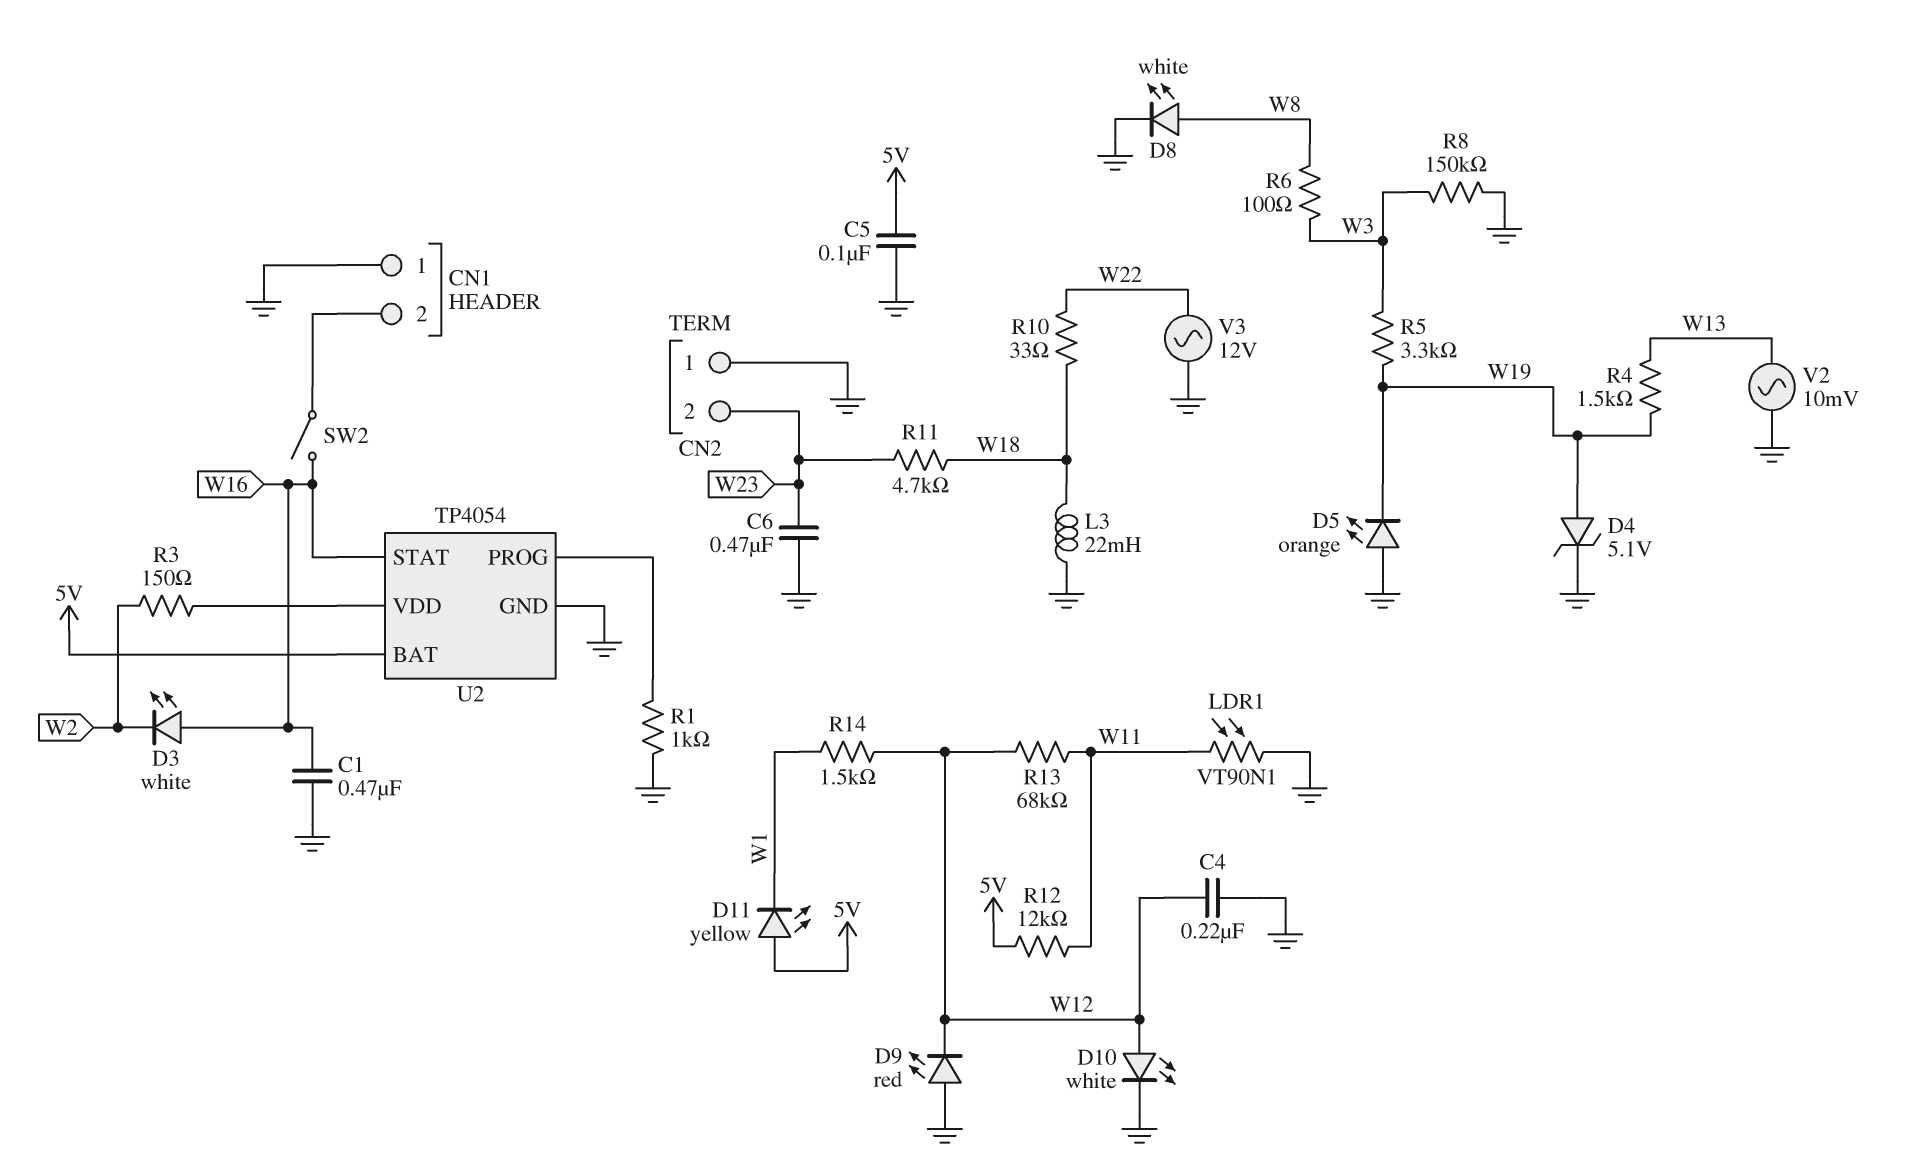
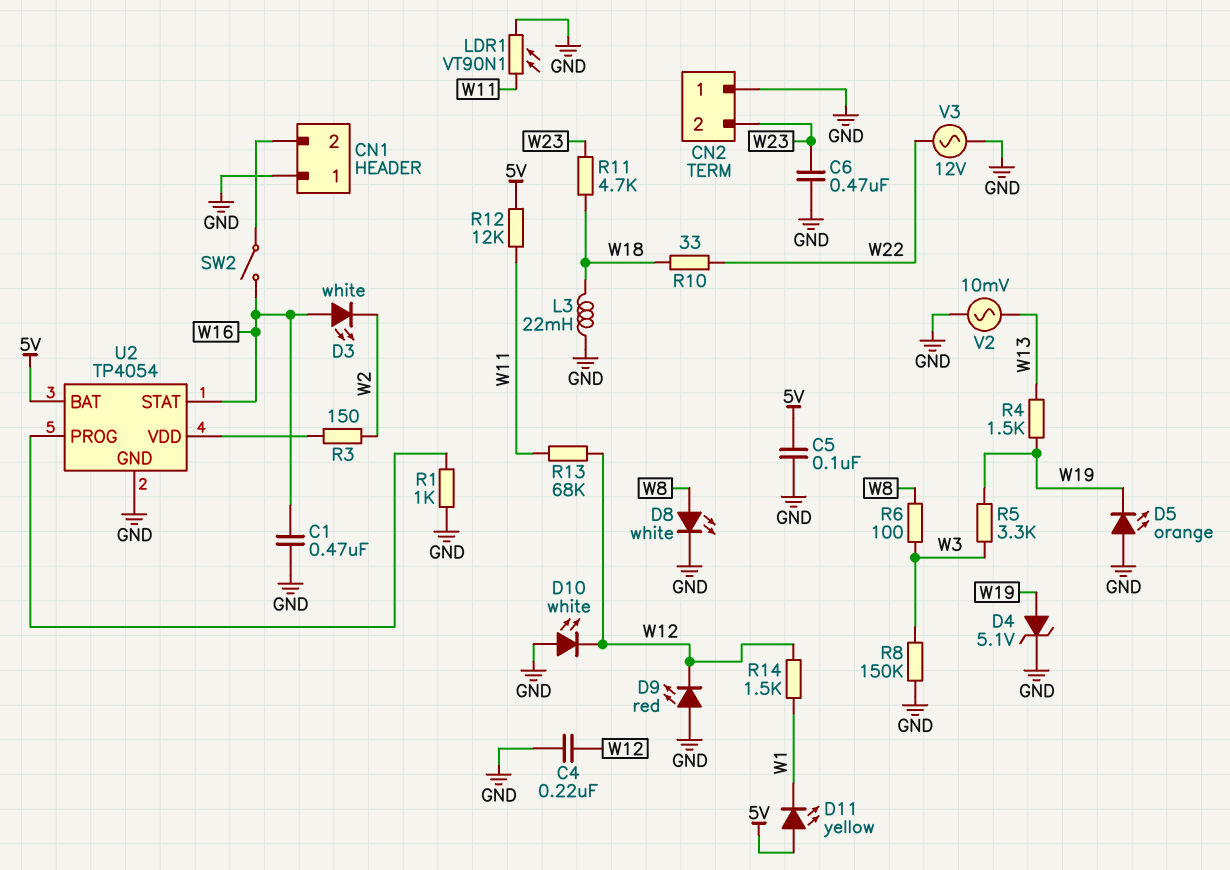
D10: LED white (A W12, K GND) -> LED white (A GND, K W12)

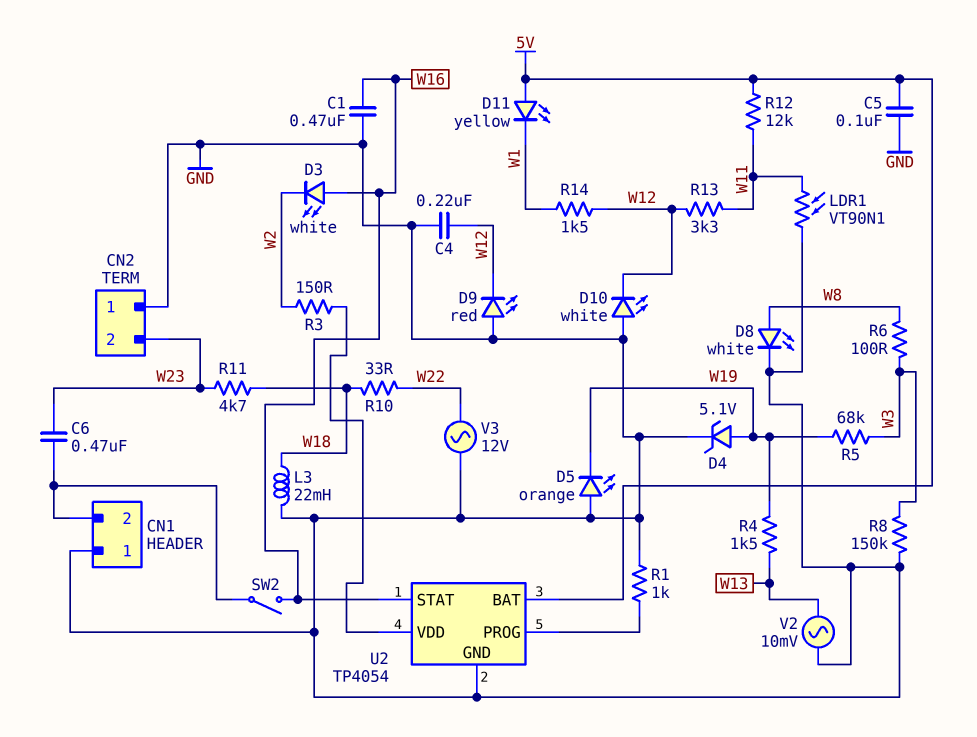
C6: 470nF (GND, W23) -> 470nF (CN1/2, W23)
R5: 3.3k (W3, W19) -> 68k (W3, W19)
R13: 68k (W11, W12) -> 3.3k (W11, W12)

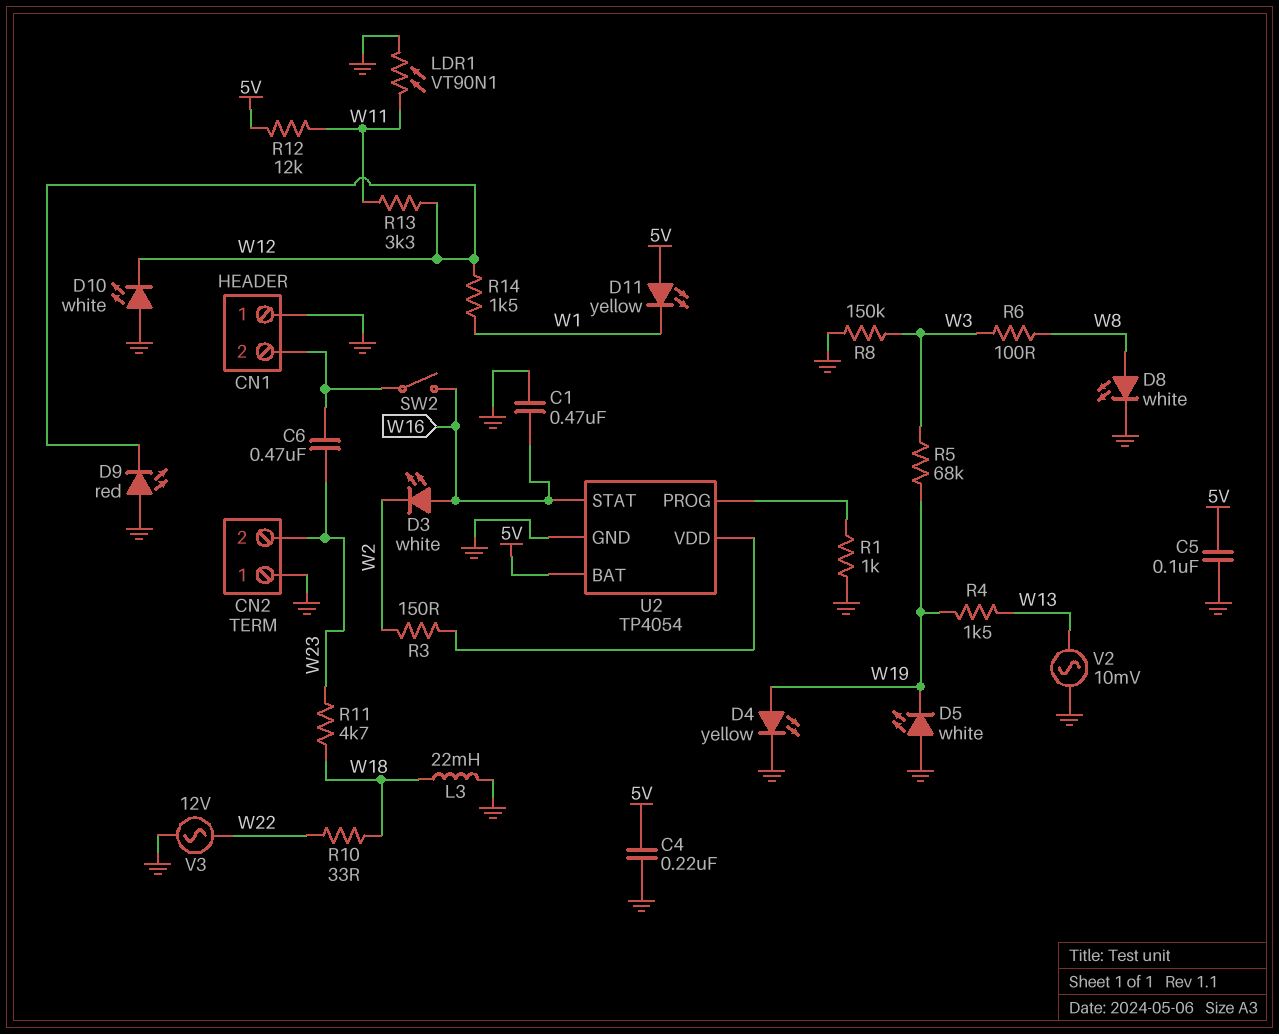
C4: 220nF (GND, W12) -> 220nF (5V, GND)
D4: zener 5.1V (A W19, K GND) -> LED yellow (A W19, K GND)
D5: LED orange (A GND, K W19) -> LED white (A GND, K W19)

